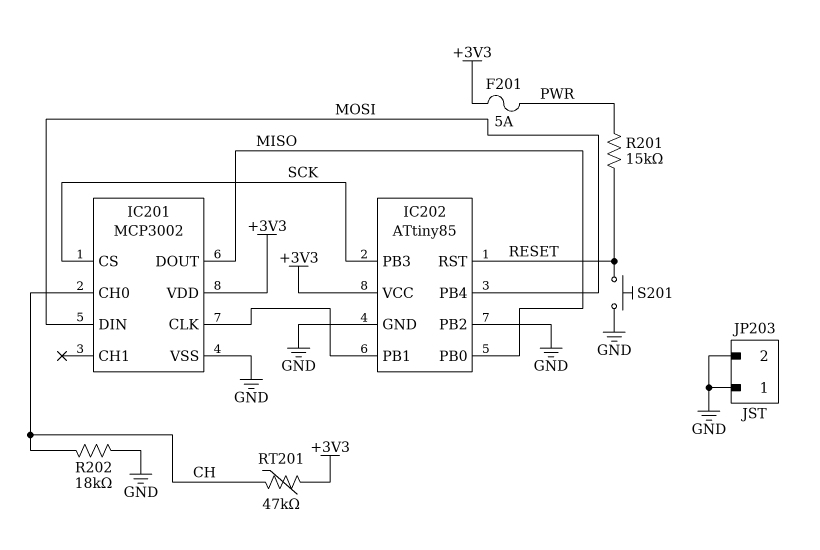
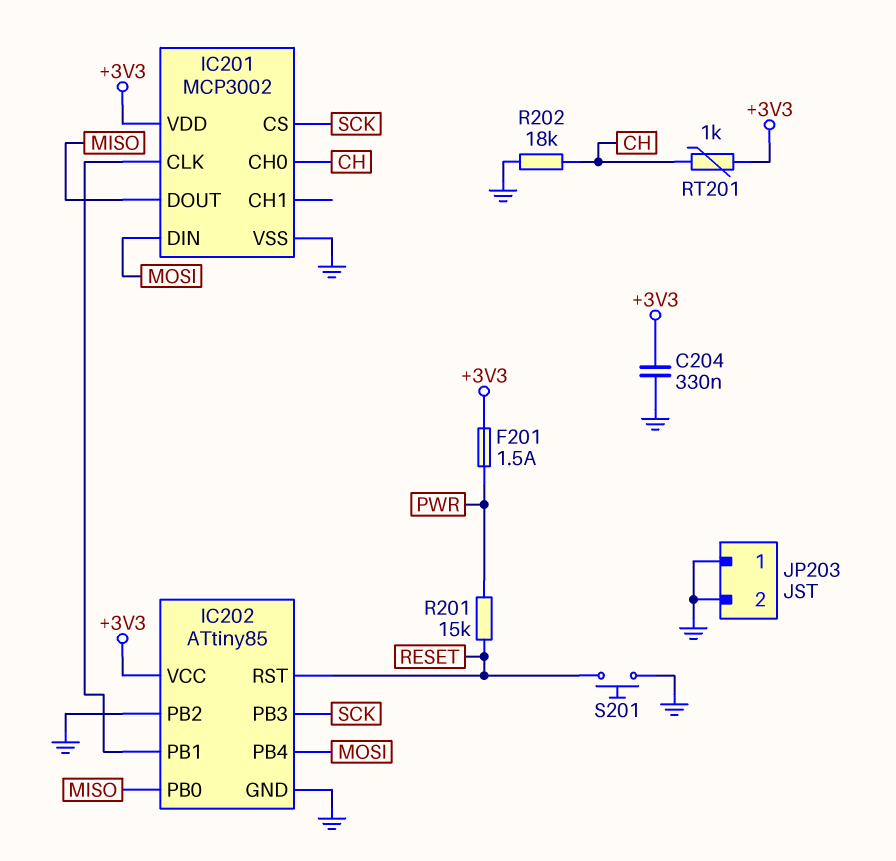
C204: none -> 330nF (+3V3, GND)
F201: 5A (+3V3, PWR) -> 1.5A (+3V3, PWR)
RT201: 47k (+3V3, CH) -> 1k (+3V3, CH)

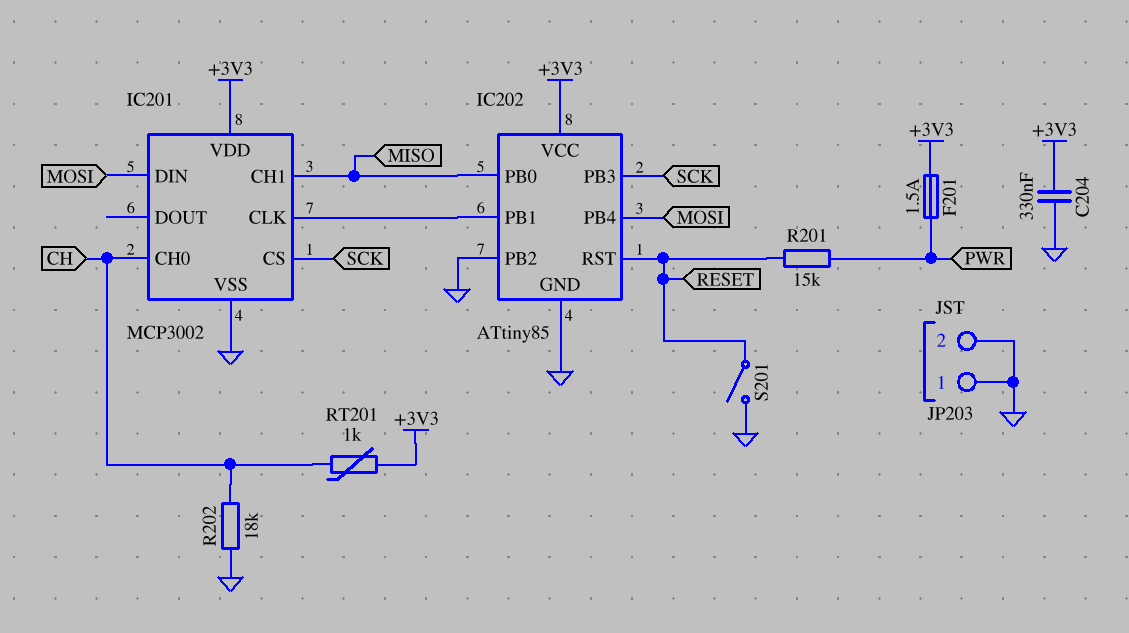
IC201 pin CH1: none -> MISO
IC201 pin DOUT: MISO -> none
S201: button (GND, RESET) -> switch (GND, RESET)

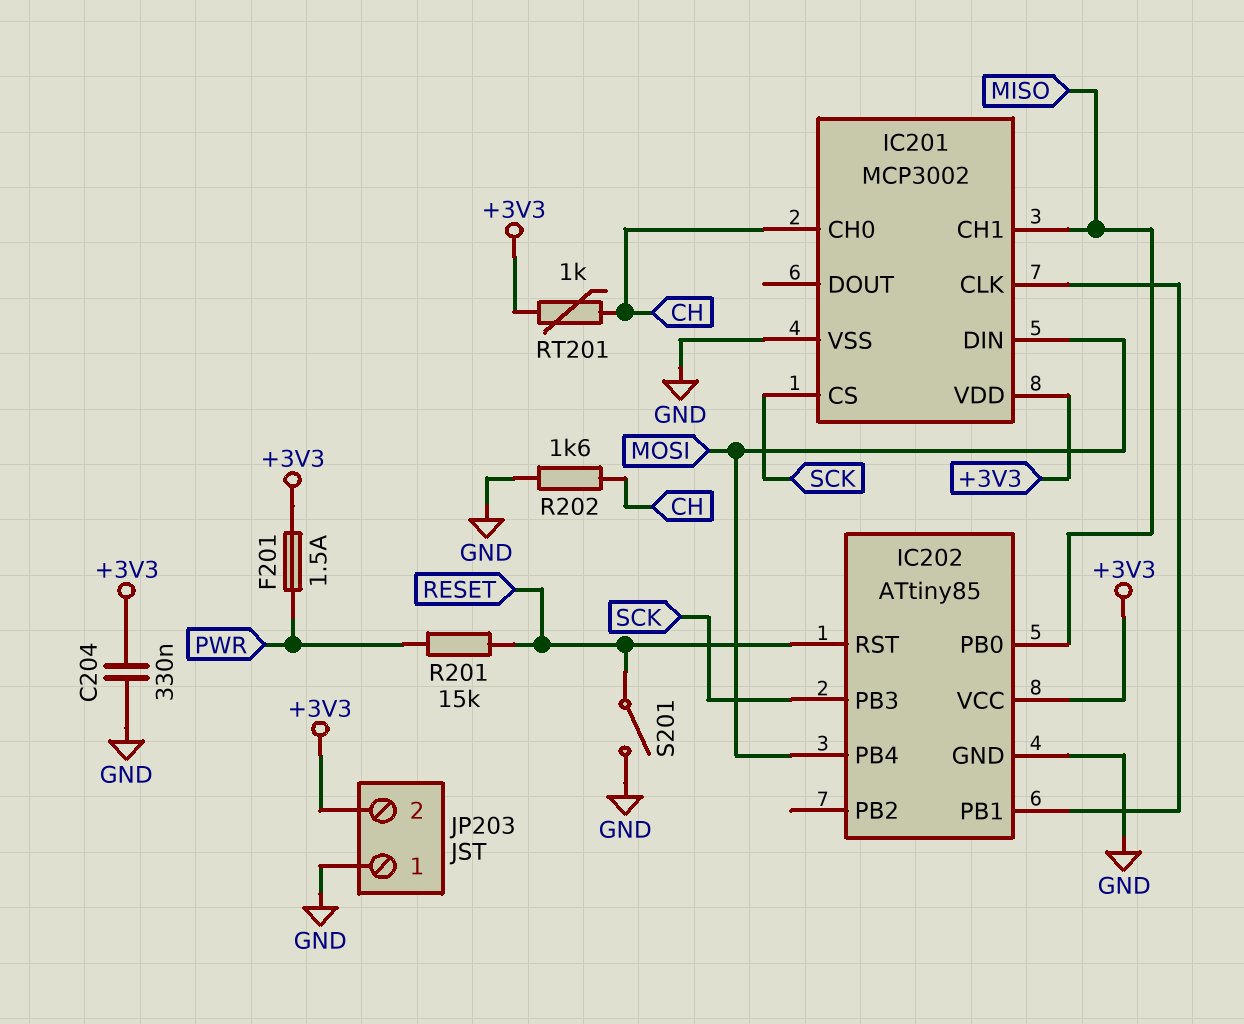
IC202 pin PB2: GND -> none
JP203 pin 2: GND -> +3V3
R202: 18k (CH, GND) -> 1.6k (CH, GND)

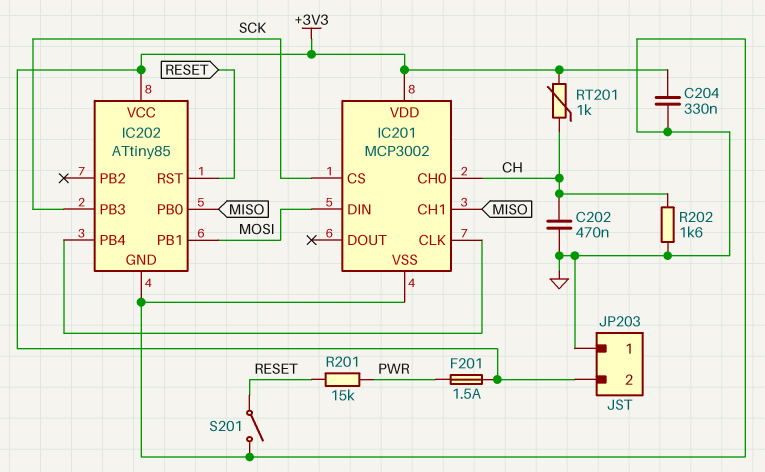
C202: none -> 470nF (CH, GND)
IC202 pin PB1: IC201/CLK -> MOSI
IC202 pin PB4: MOSI -> IC201/CLK

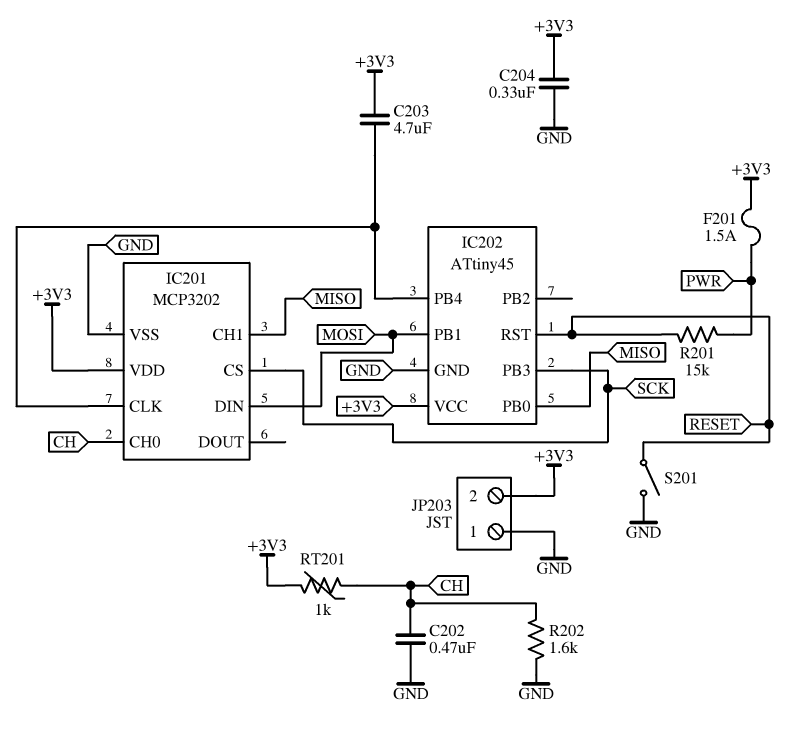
C203: none -> 4.7uF (+3V3, IC201/CLK)
IC201: MCP3002 -> MCP3202
IC202: ATtiny85 -> ATtiny45

